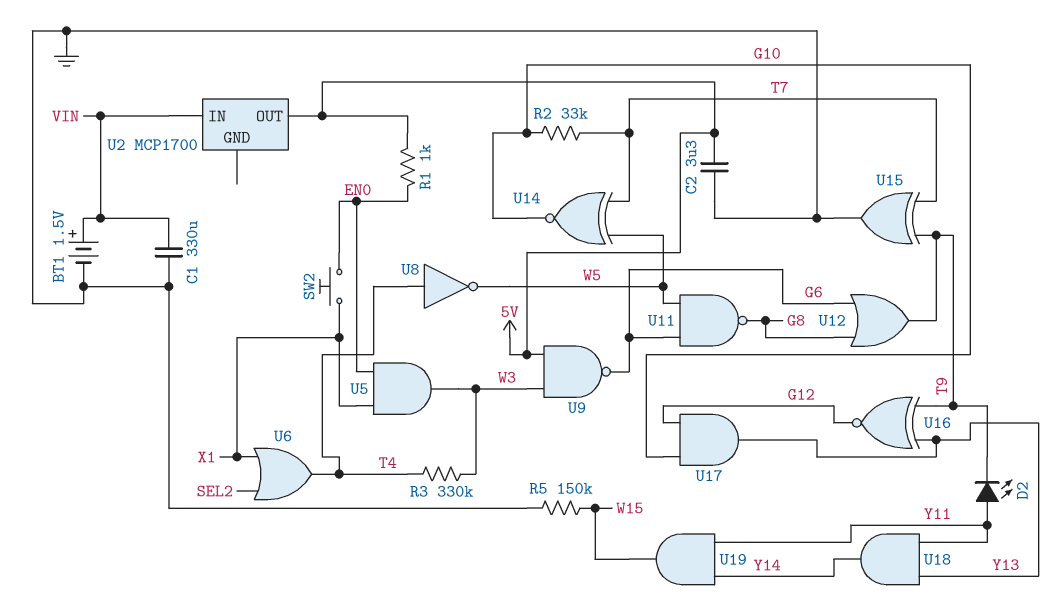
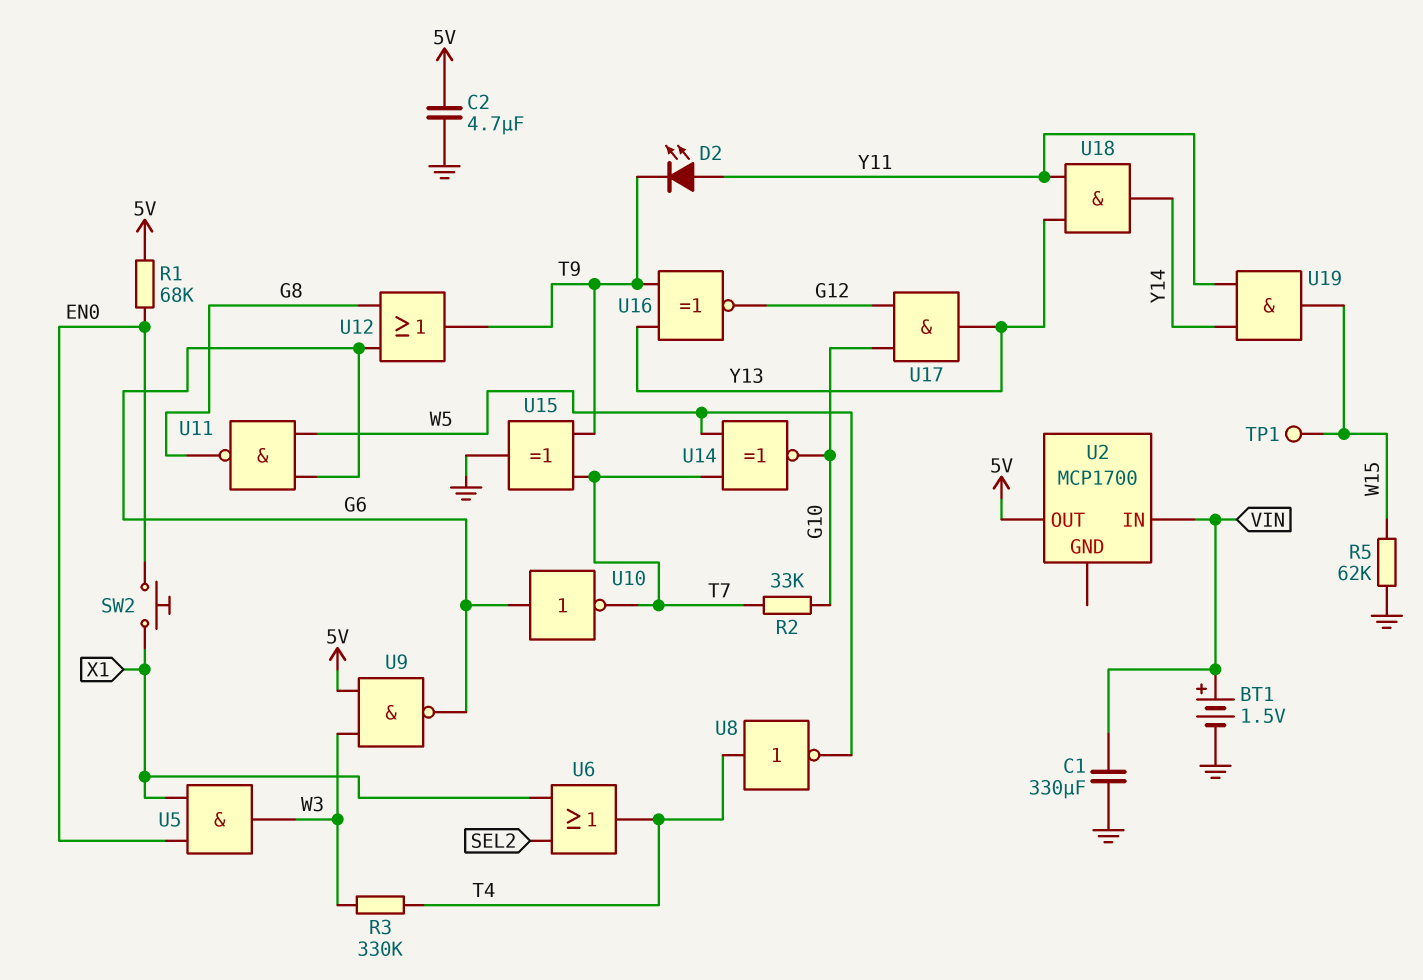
C2: 3.3uF (5V, GND) -> 4.7uF (5V, GND)
R1: 1k (5V, EN0) -> 68k (5V, EN0)
R5: 150k (GND, W15) -> 62k (GND, W15)
TP1: none -> test point (W15)
U10: none -> NOT (in G6, out T7)

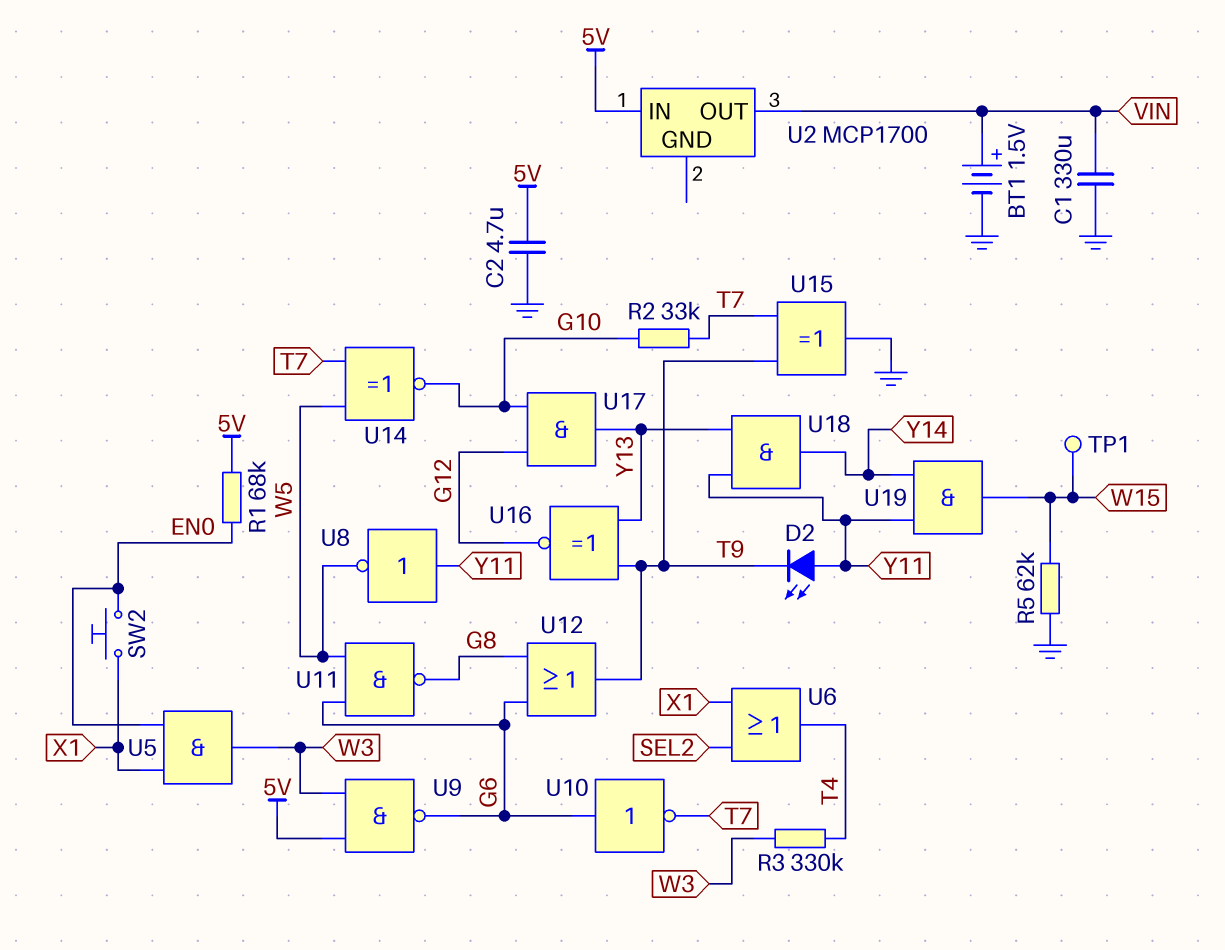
U2 pin IN: VIN -> 5V
U2 pin OUT: 5V -> VIN
U8: NOT (in T4, out W5) -> NOT (in Y11, out W5)

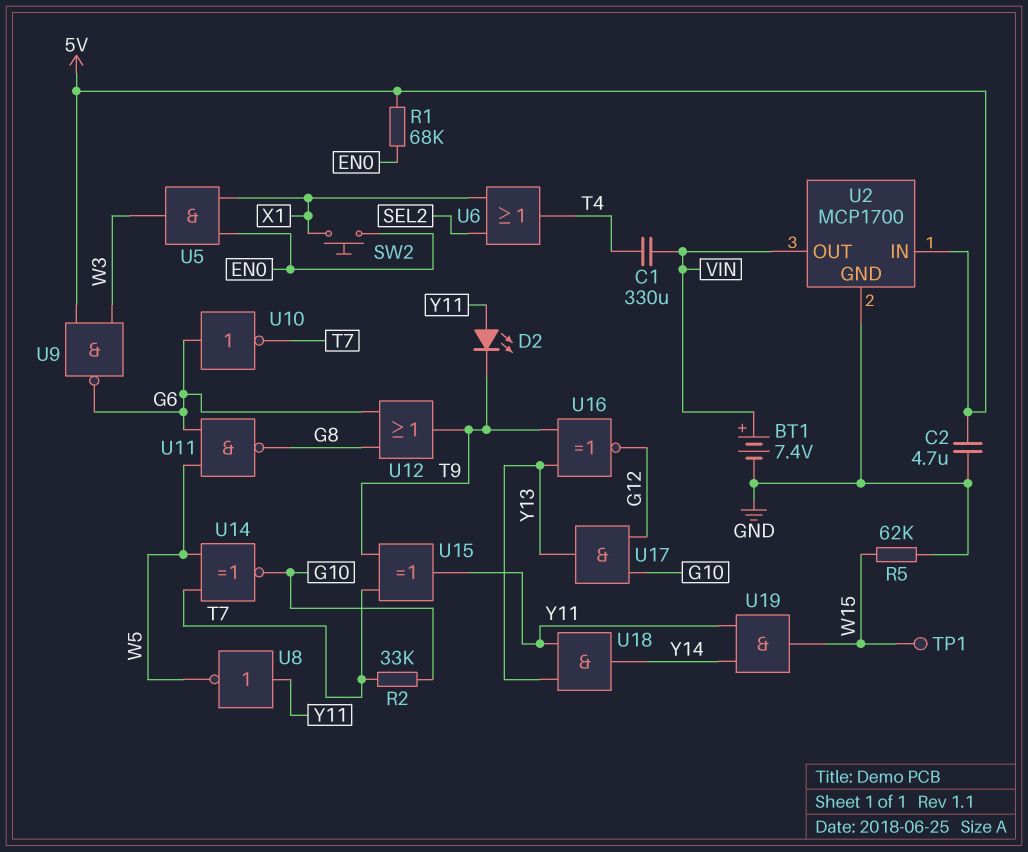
BT1: 1.5V (plus VIN, minus GND) -> 7.4V (plus VIN, minus GND)
C1: 330uF (GND, VIN) -> 330uF (T4, VIN)
R3: 330k (T4, W3) -> none
U2 pin GND: none -> GND
U15: XOR (in T7, in T9, out GND) -> XOR (in T7, in T9, out Y11)

